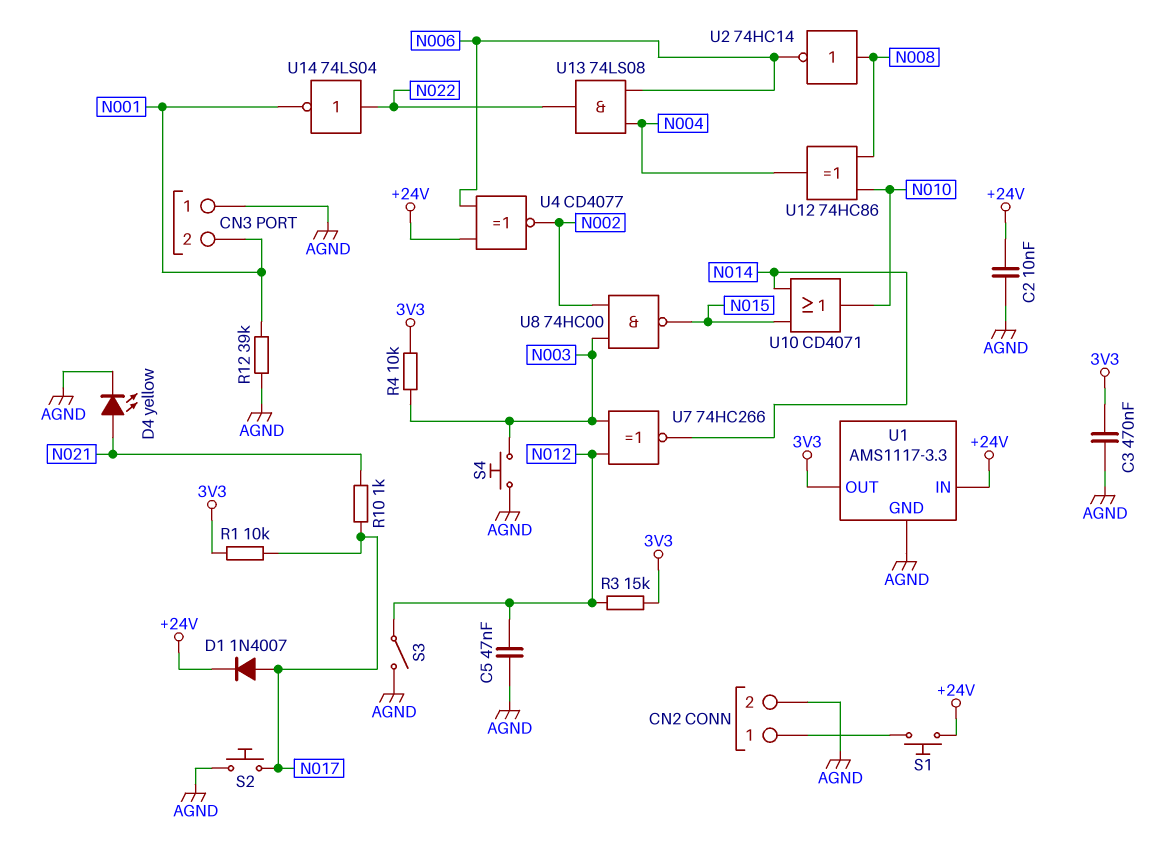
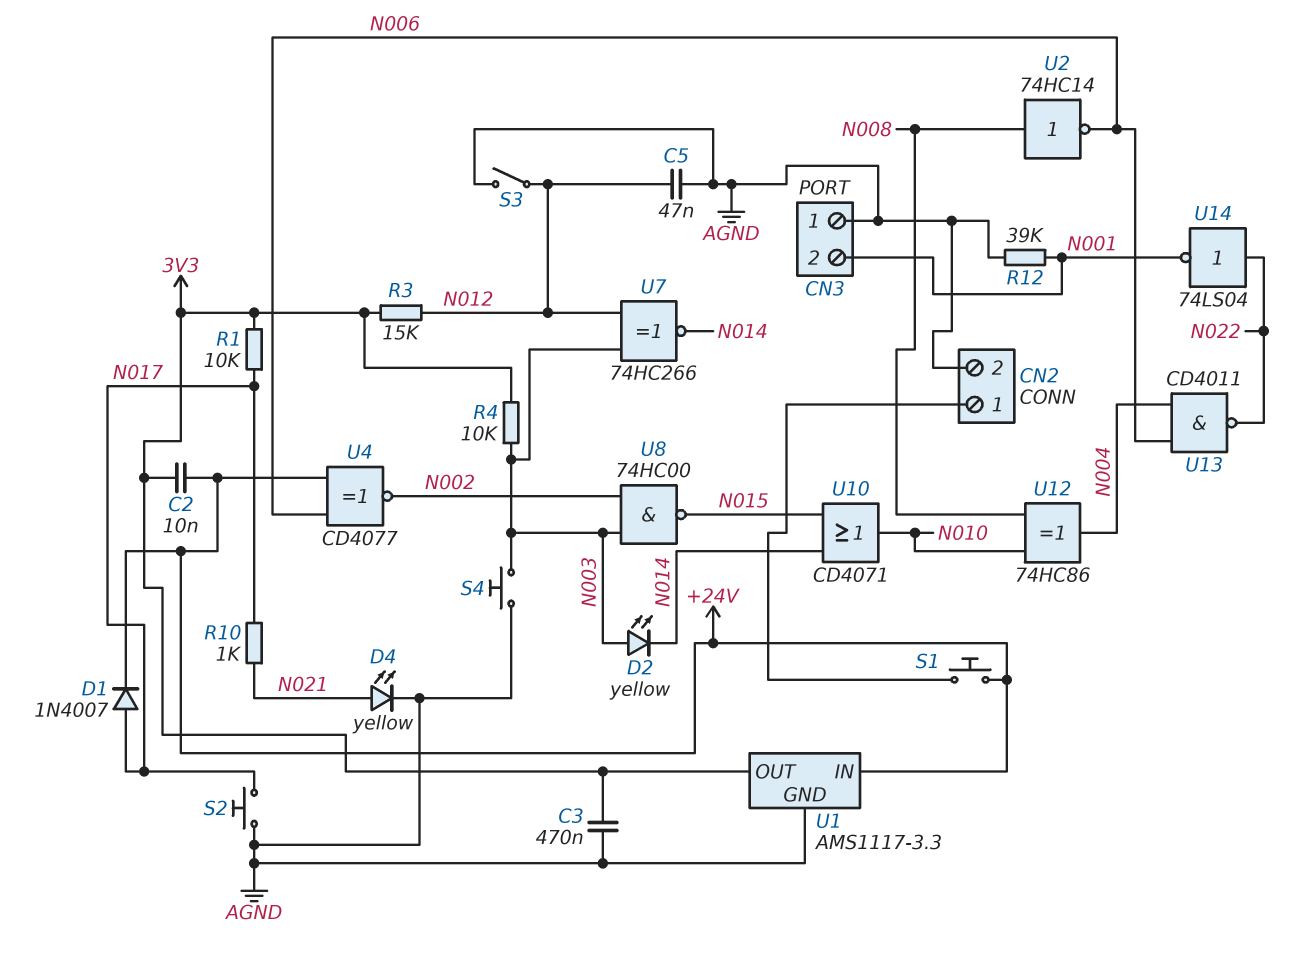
C2: 10nF (+24V, AGND) -> 10nF (+24V, 3V3)
D2: none -> LED yellow (A N003, K N014)
U13: AND 74LS08 (in N004, in N006, out N022) -> NAND CD4011 (in N004, in N006, out N022)

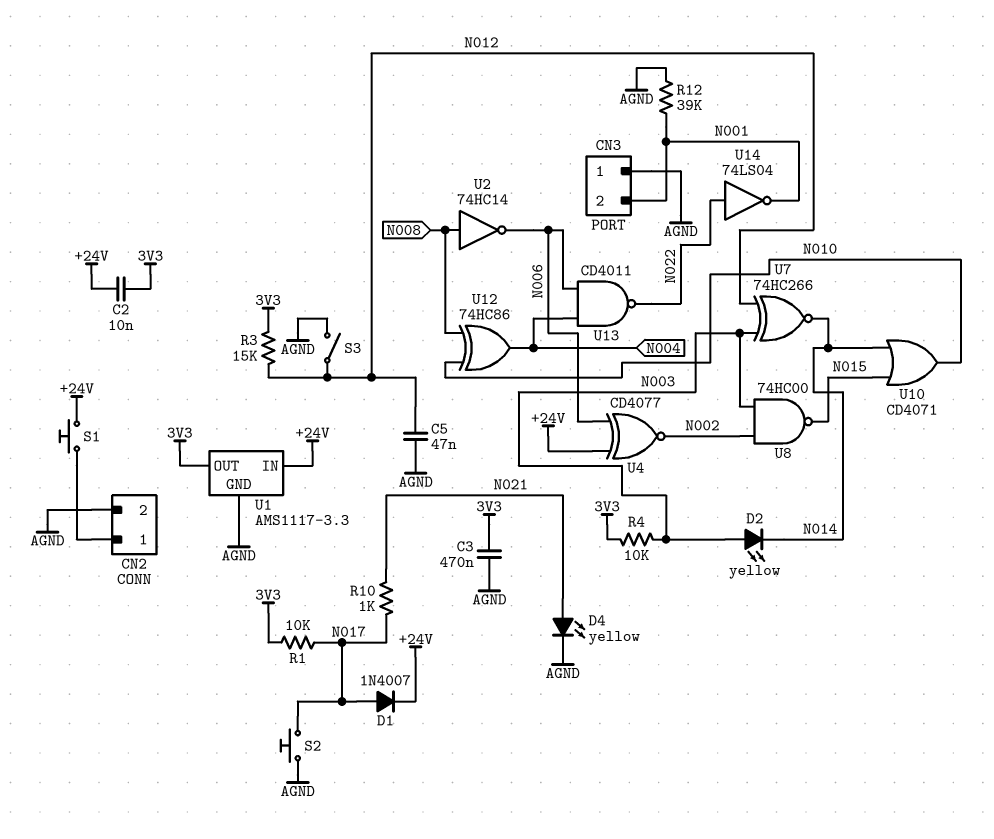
S4: button (AGND, N003) -> none

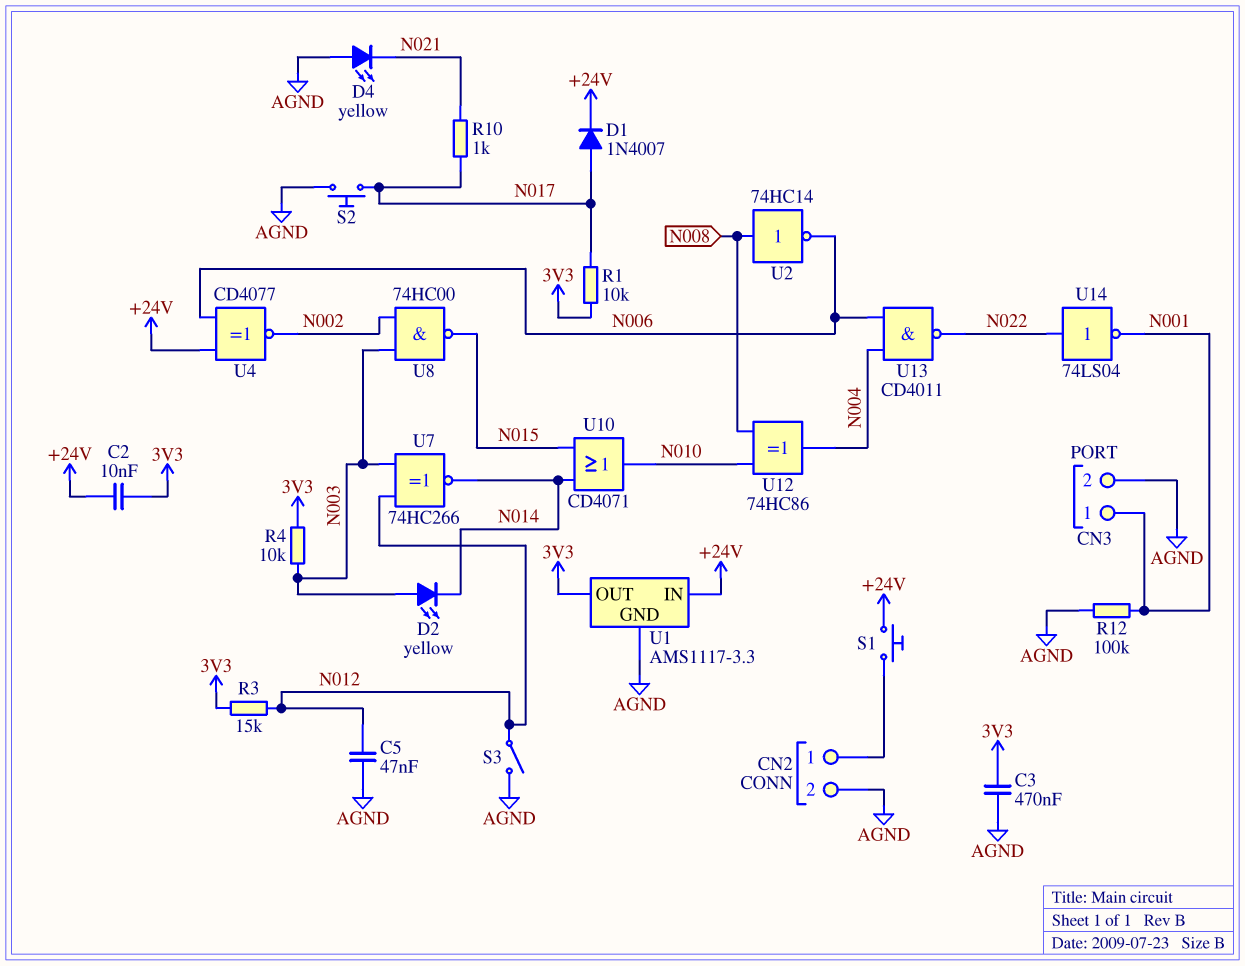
CN3 pin 1: AGND -> N001
CN3 pin 2: N001 -> AGND
D4: LED yellow (A N021, K AGND) -> LED yellow (A AGND, K N021)
R12: 39k (AGND, N001) -> 100k (AGND, N001)

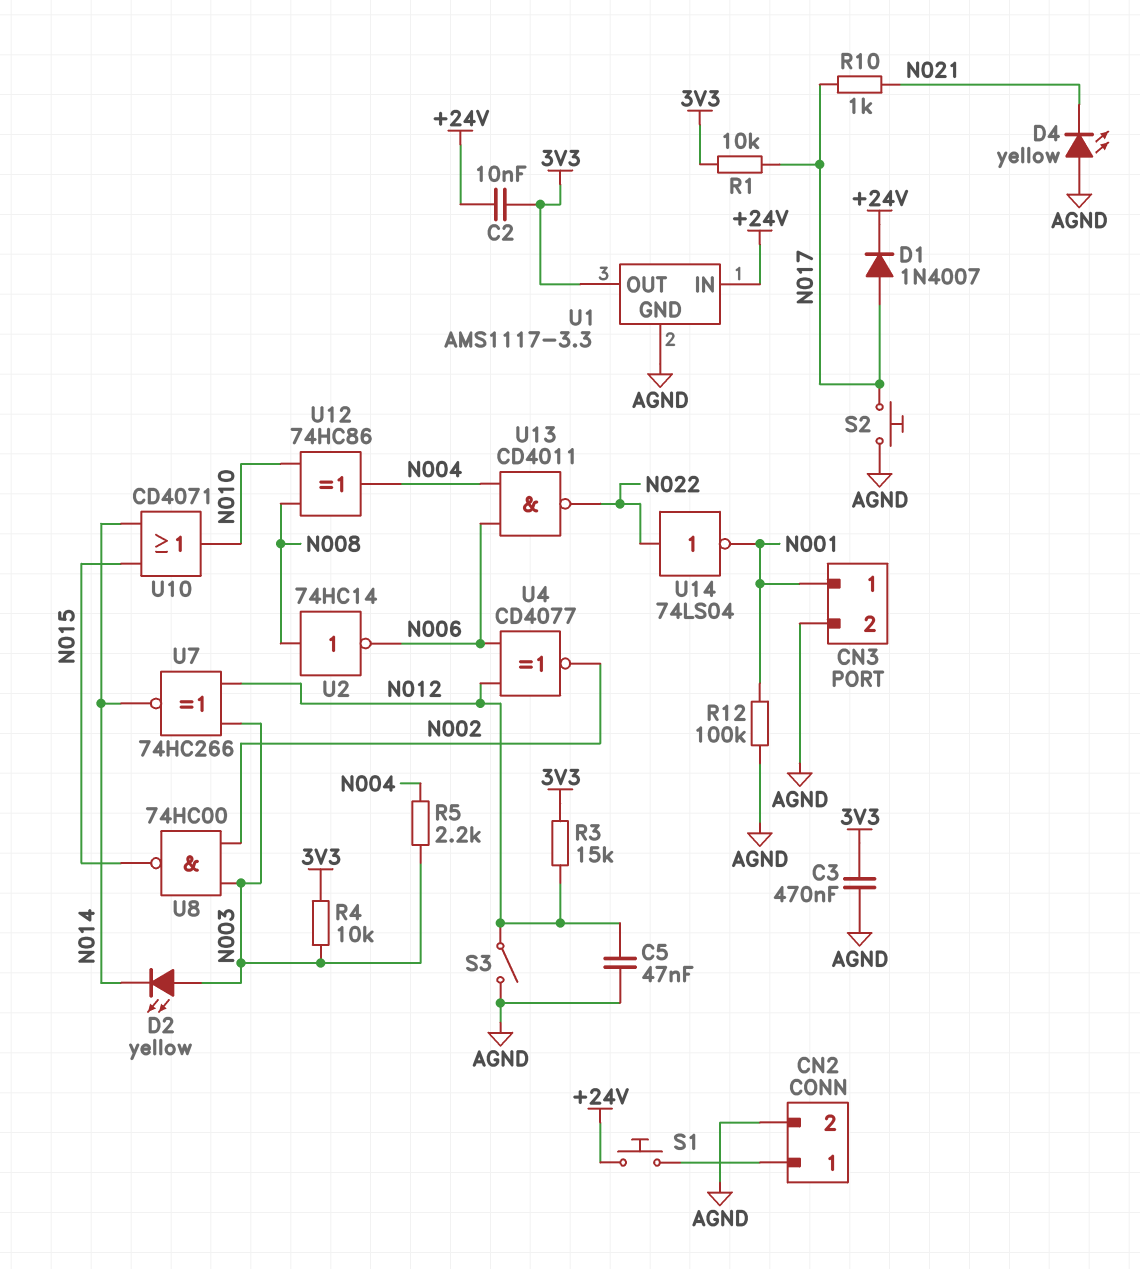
R5: none -> 2.2k (N003, N004)
U4: XNOR CD4077 (in +24V, in N006, out N002) -> XNOR CD4077 (in N006, in N012, out N002)

